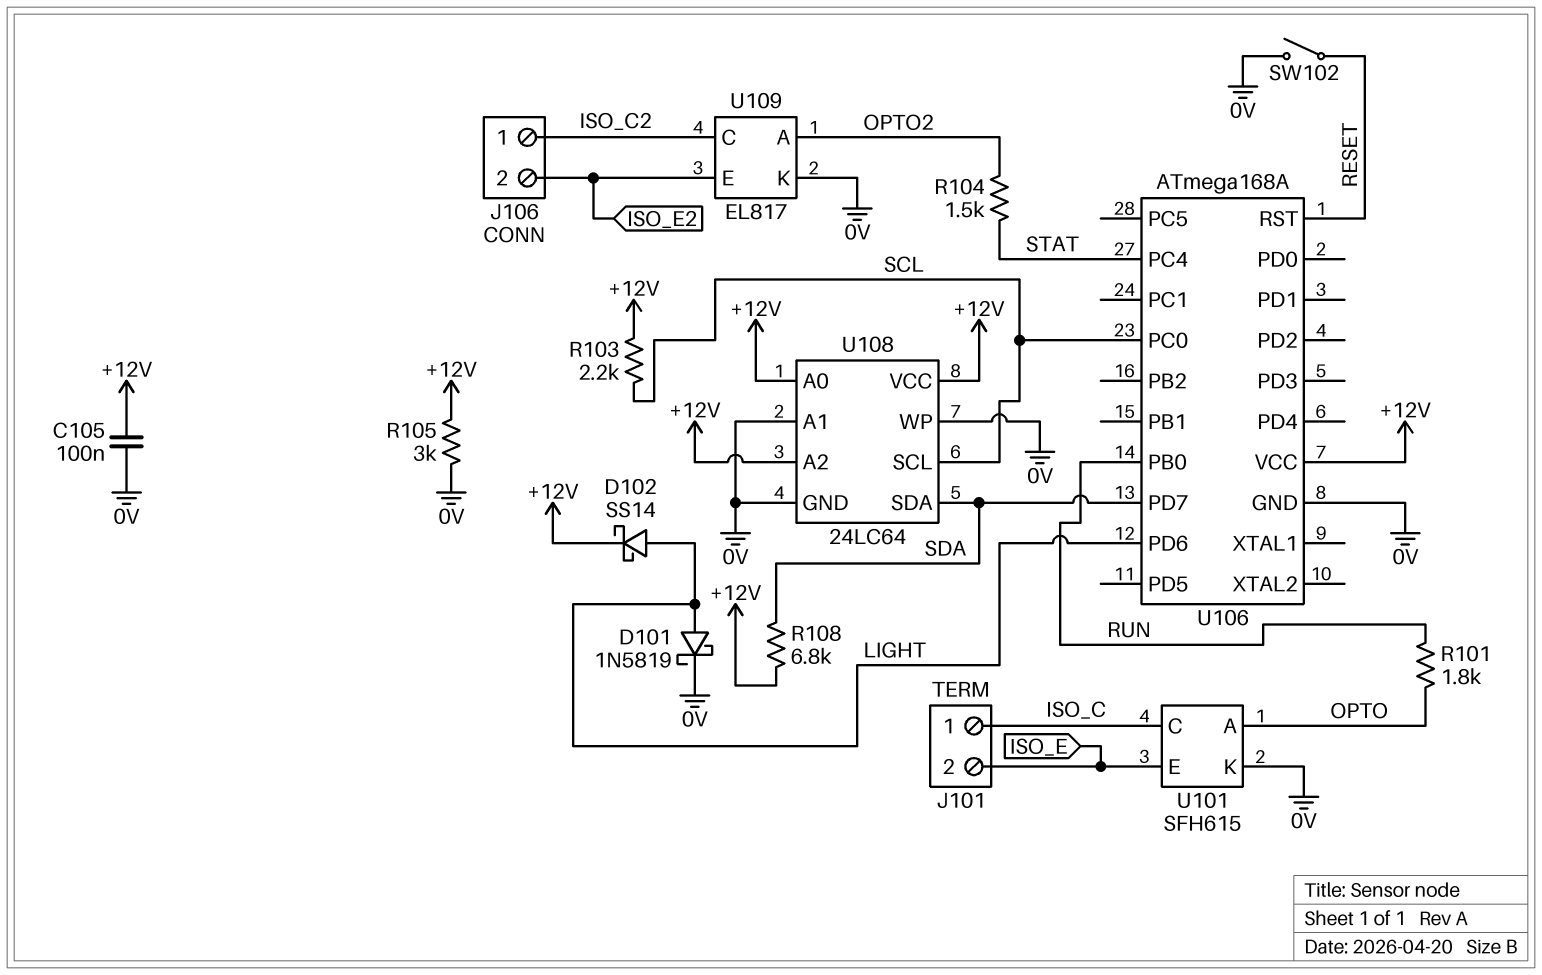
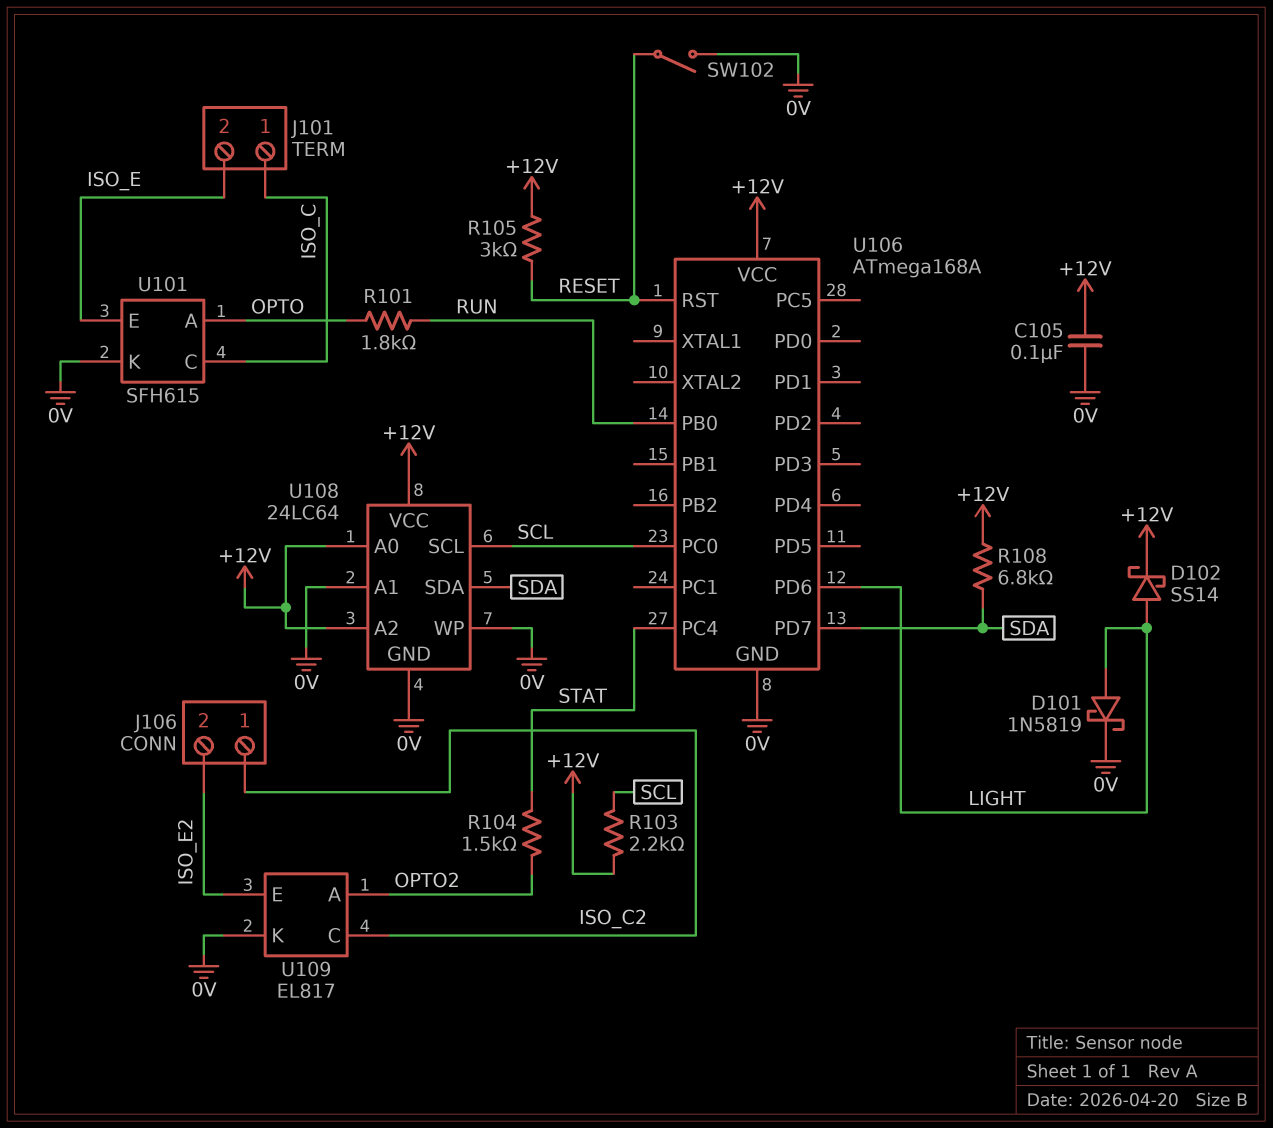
R105: 3k (+12V, 0V) -> 3k (+12V, RESET)

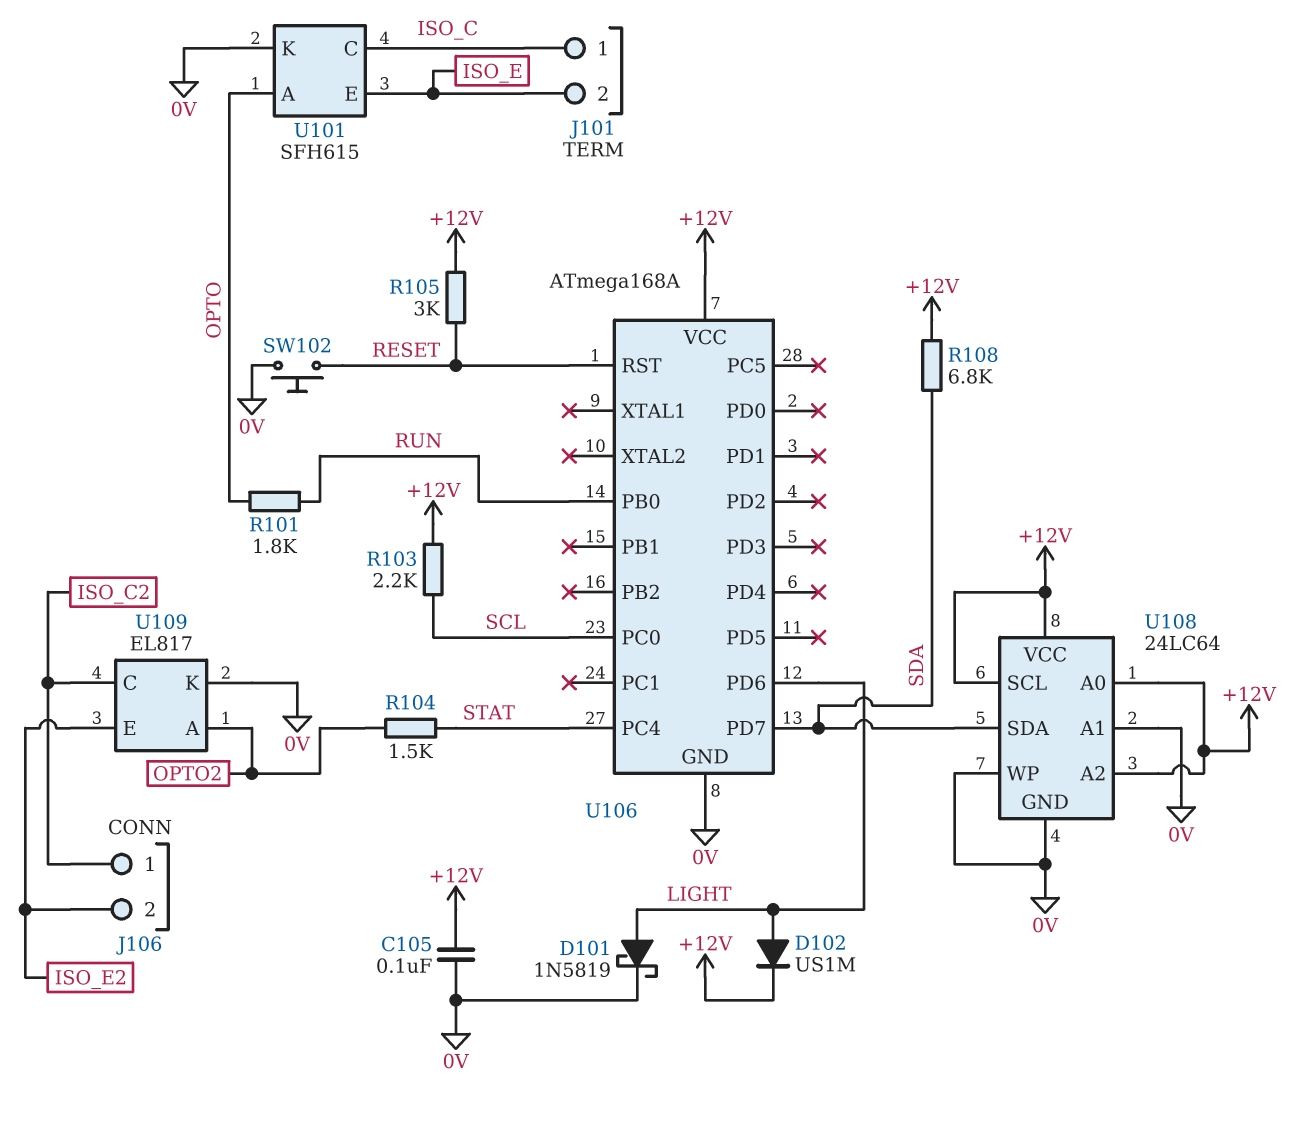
D102: schottky SS14 (A LIGHT, K +12V) -> diode US1M (A LIGHT, K +12V)
SW102: switch (0V, RESET) -> button (0V, RESET)
U108 pin SCL: SCL -> +12V

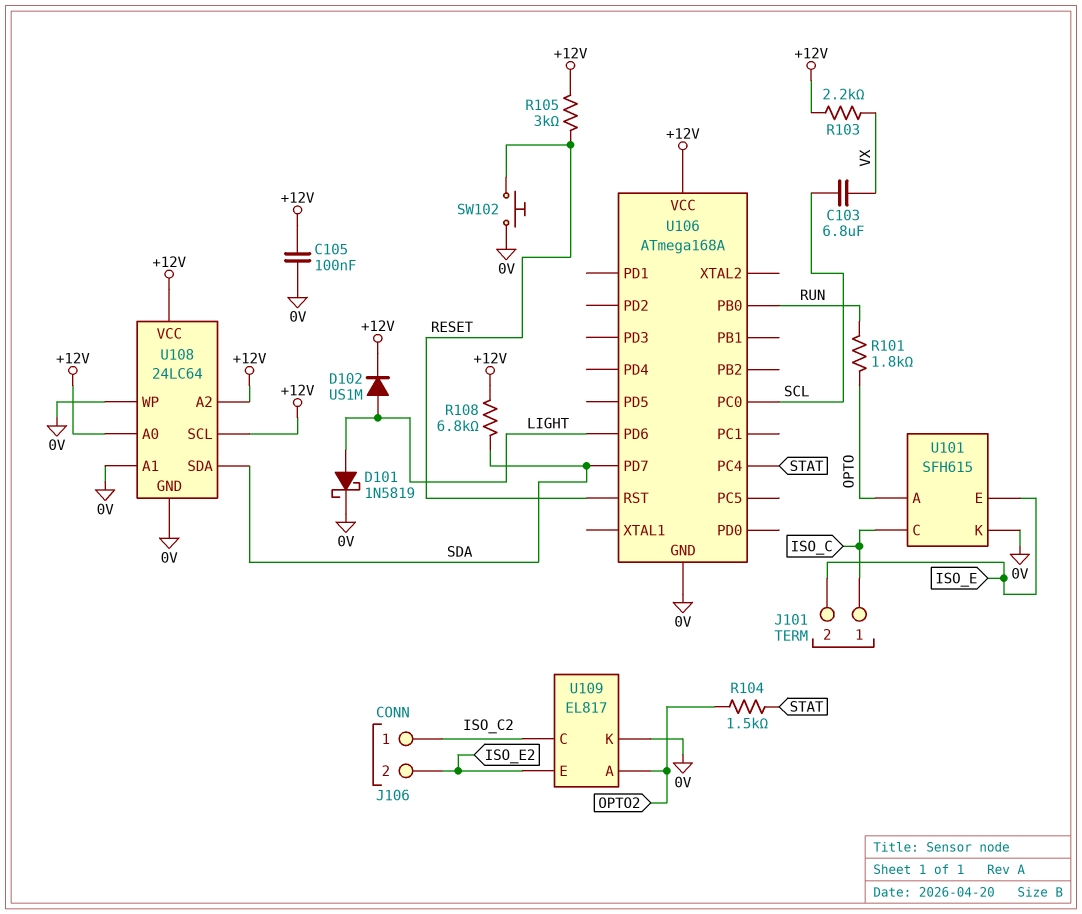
C103: none -> 6.8uF (SCL, VX)
R103: 2.2k (+12V, SCL) -> 2.2k (+12V, VX)

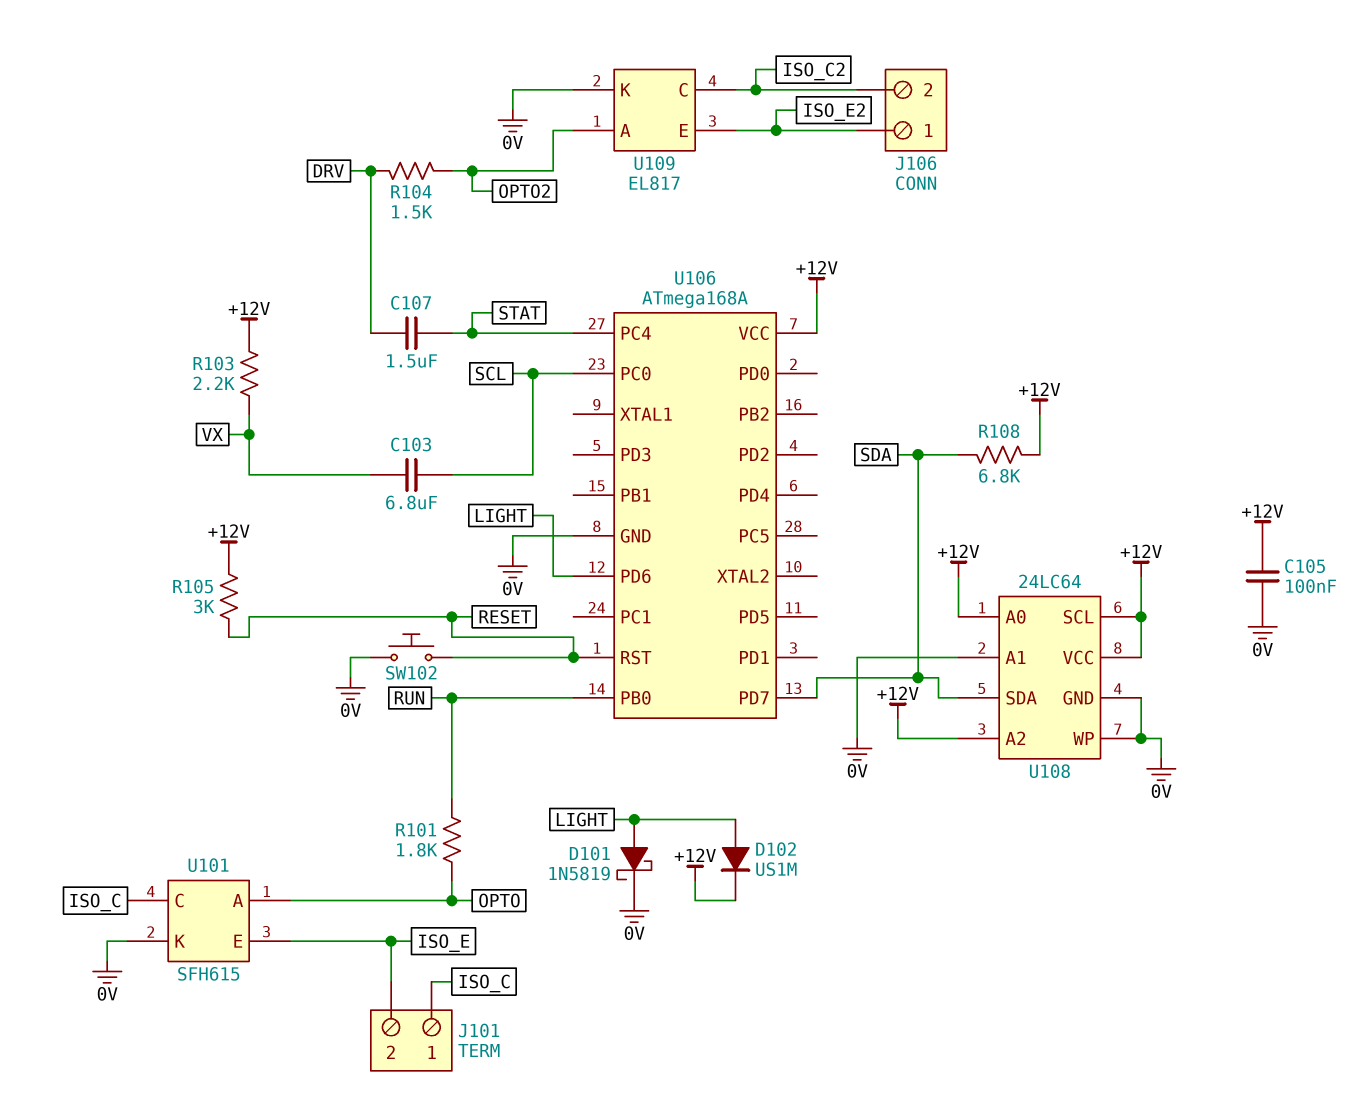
C107: none -> 1.5uF (DRV, STAT)
J106 pin 1: ISO_C2 -> ISO_E2
J106 pin 2: ISO_E2 -> ISO_C2
R104: 1.5k (OPTO2, STAT) -> 1.5k (DRV, OPTO2)

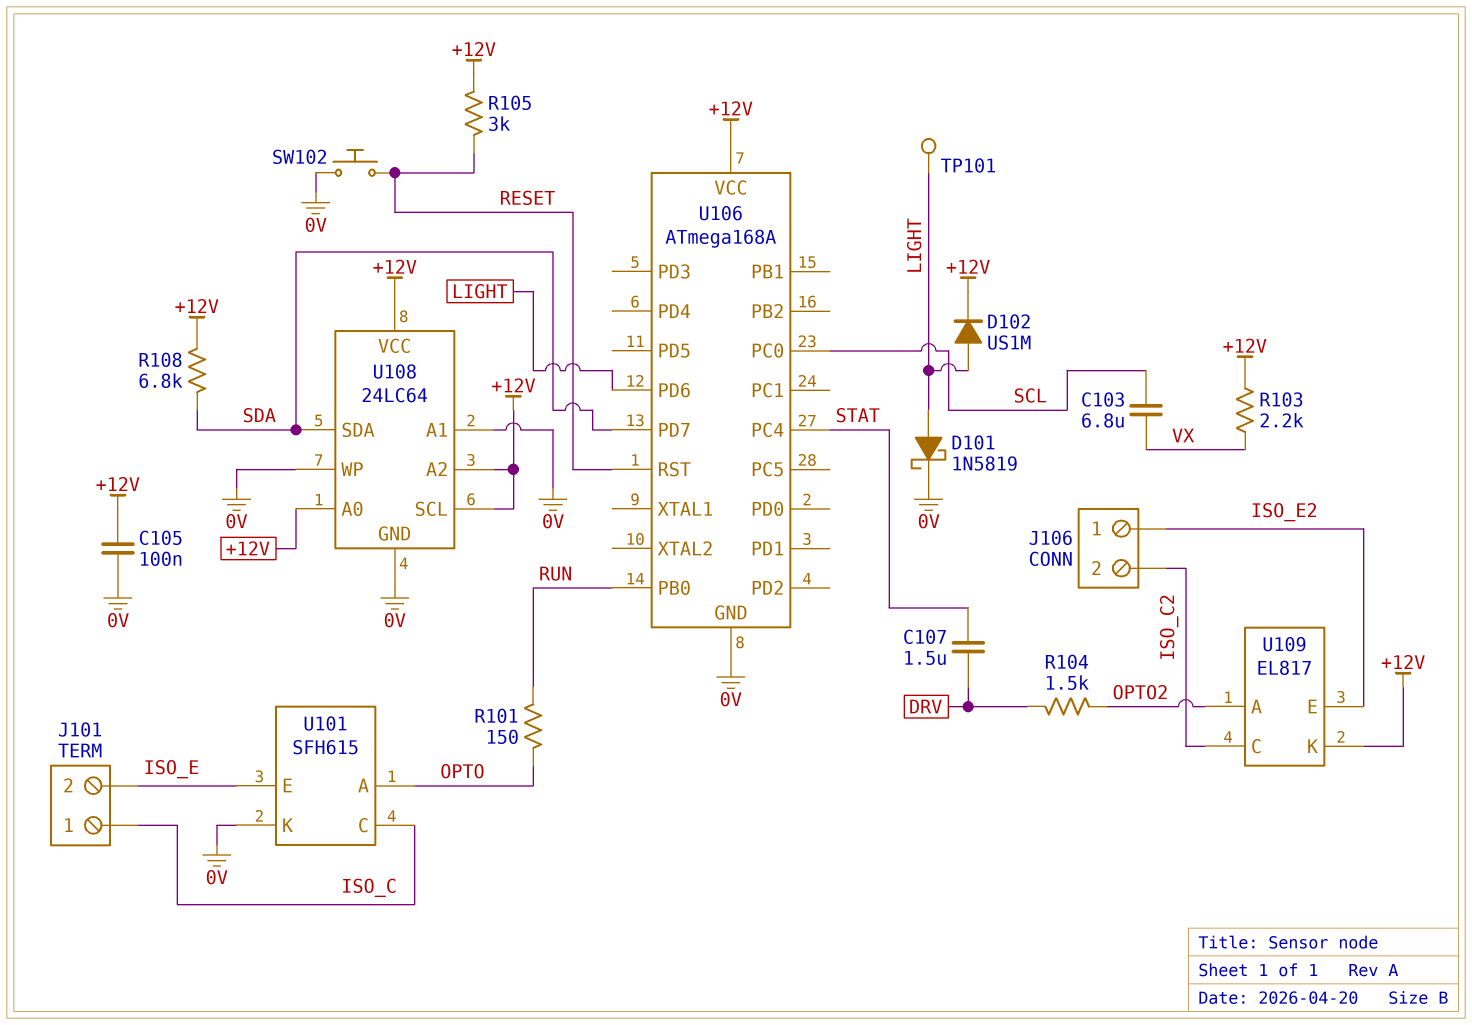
R101: 1.8k (OPTO, RUN) -> 150 (OPTO, RUN)
TP101: none -> test point (LIGHT)
U109 pin K: 0V -> +12V

